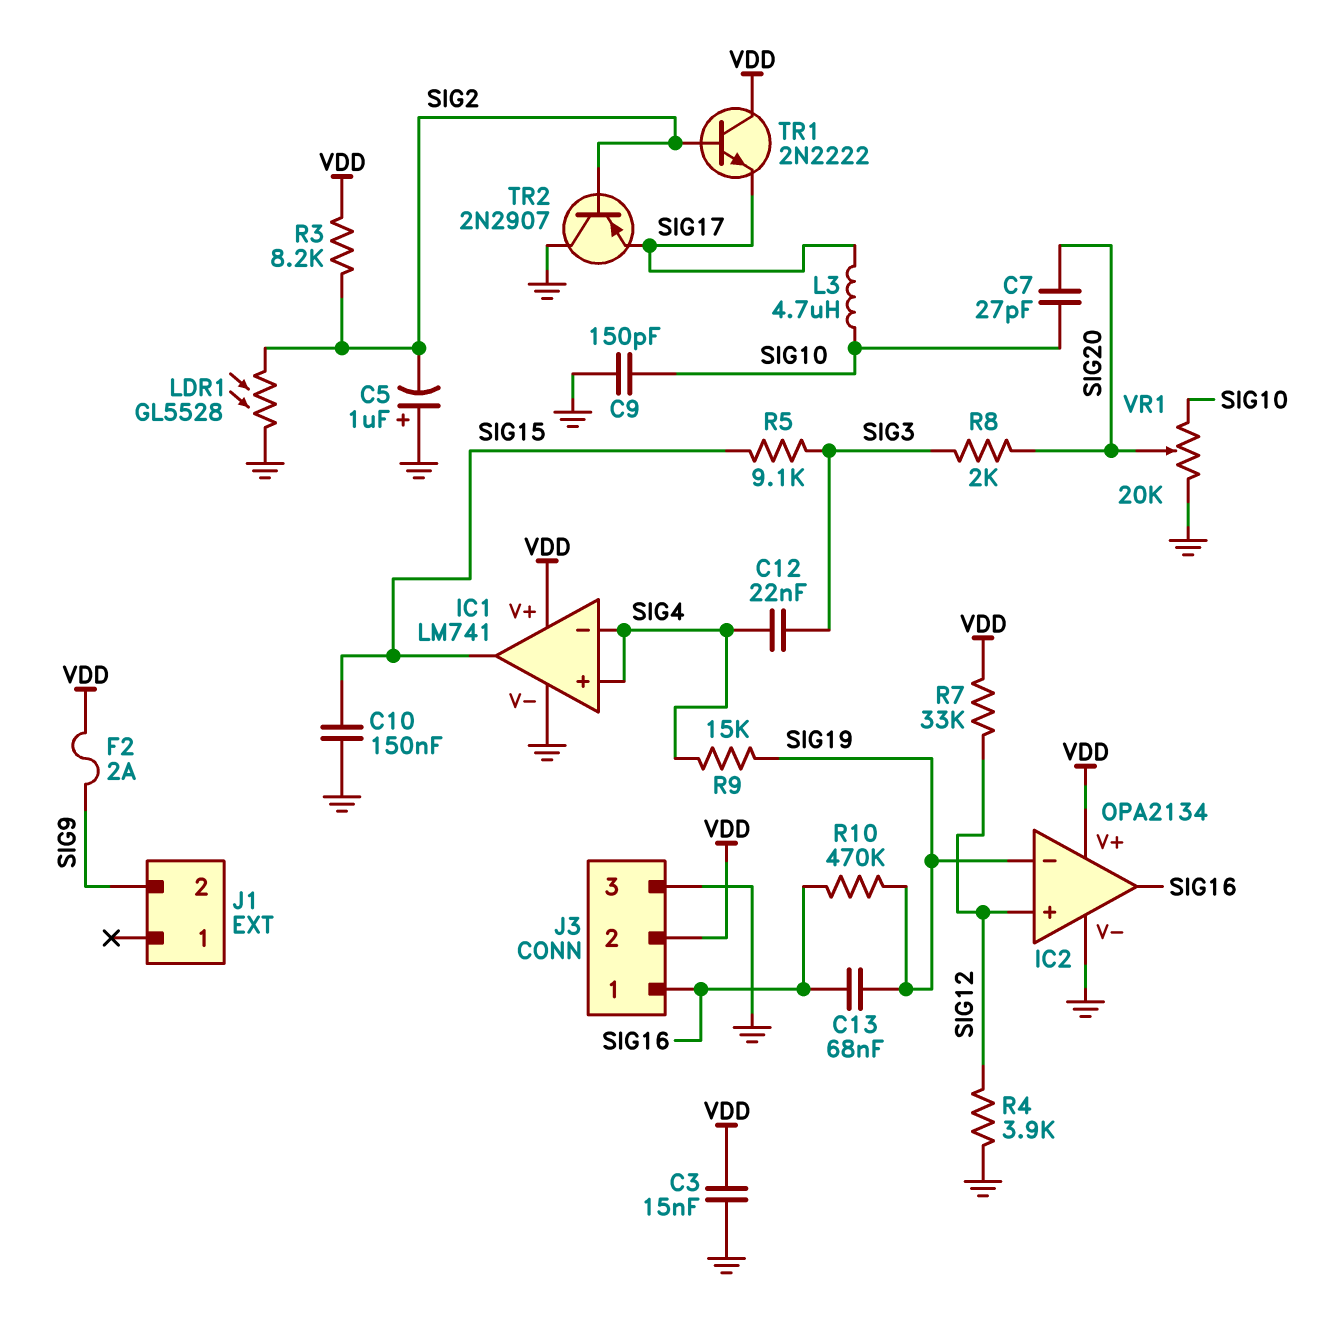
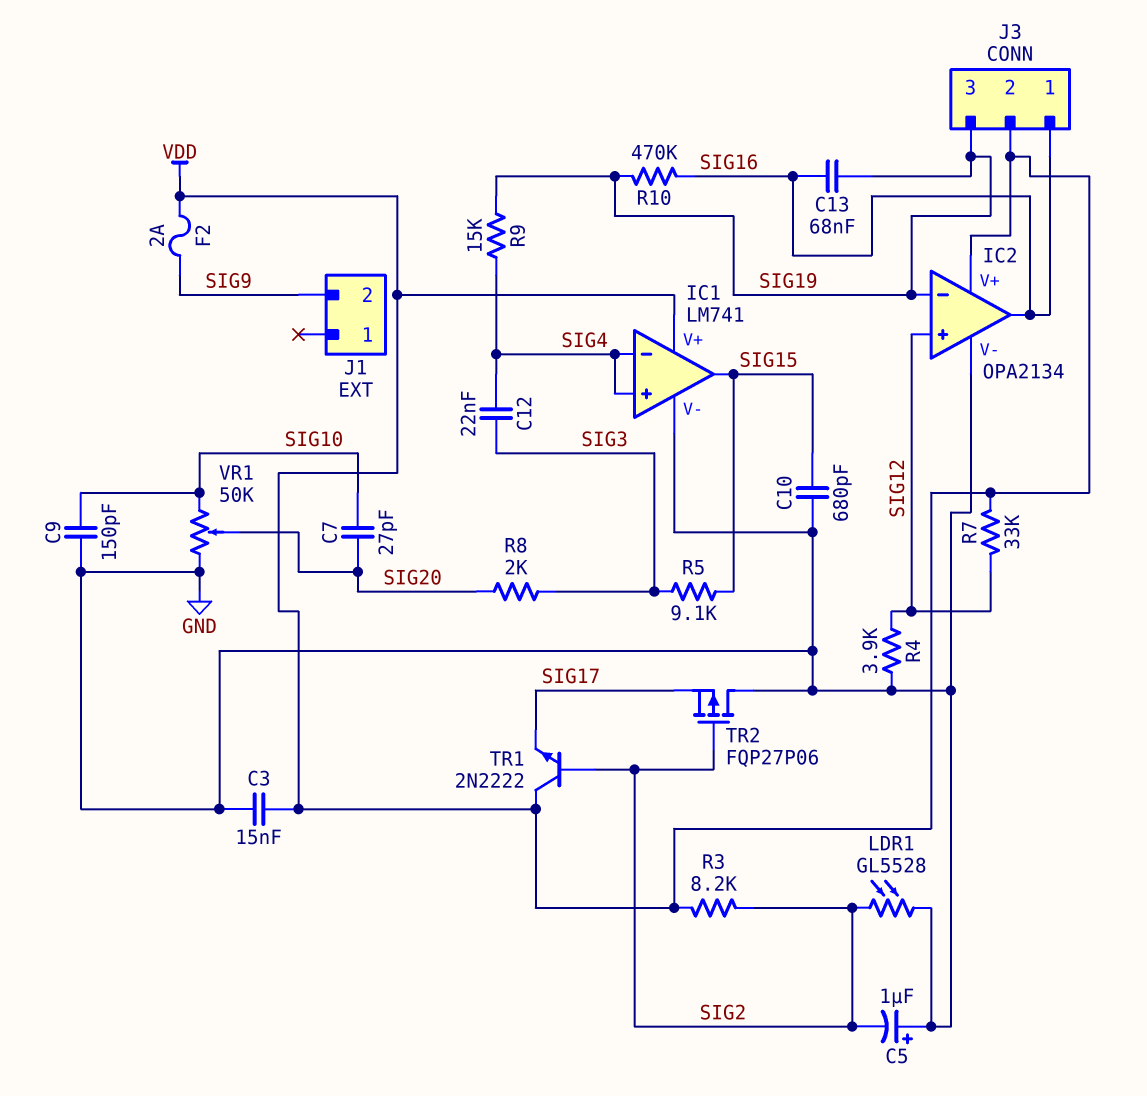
C10: 150nF (GND, SIG15) -> 680pF (GND, SIG15)
J3 pin 3: GND -> SIG19
L3: 4.7uH (SIG10, SIG17) -> none
TR2: PNP 2N2907 (B SIG2, C GND, E SIG17) -> PMOS FQP27P06 (G SIG2, D GND, S SIG17)
VR1: 20k (GND, SIG10, wiper SIG20) -> 50k (GND, SIG10, wiper SIG20)

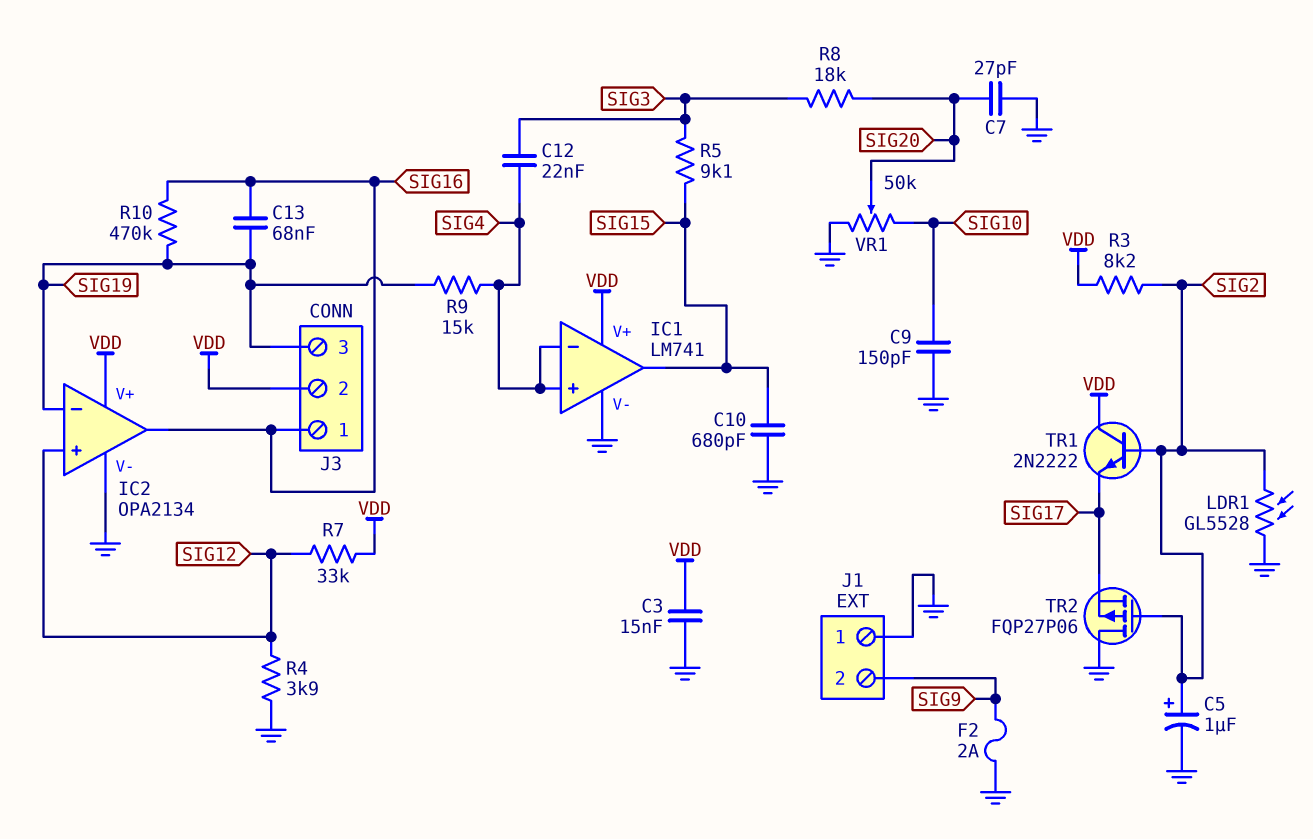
C5: 1uF (plus GND, minus SIG2) -> 1uF (plus SIG2, minus GND)
C7: 27pF (SIG10, SIG20) -> 27pF (GND, SIG20)
F2: 2A (SIG9, VDD) -> 2A (GND, SIG9)
J1 pin 1: none -> GND
R8: 2k (SIG3, SIG20) -> 18k (SIG3, SIG20)

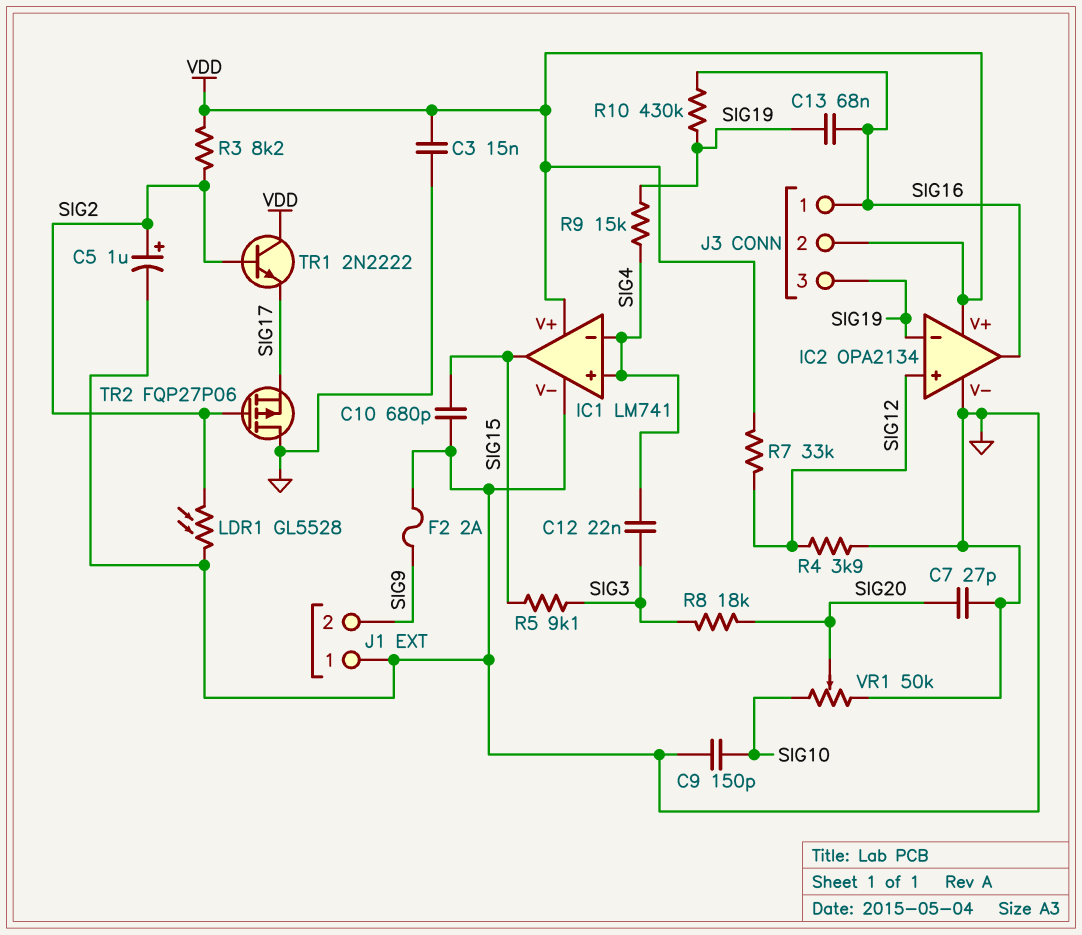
R10: 470k (SIG16, SIG19) -> 430k (SIG16, SIG19)

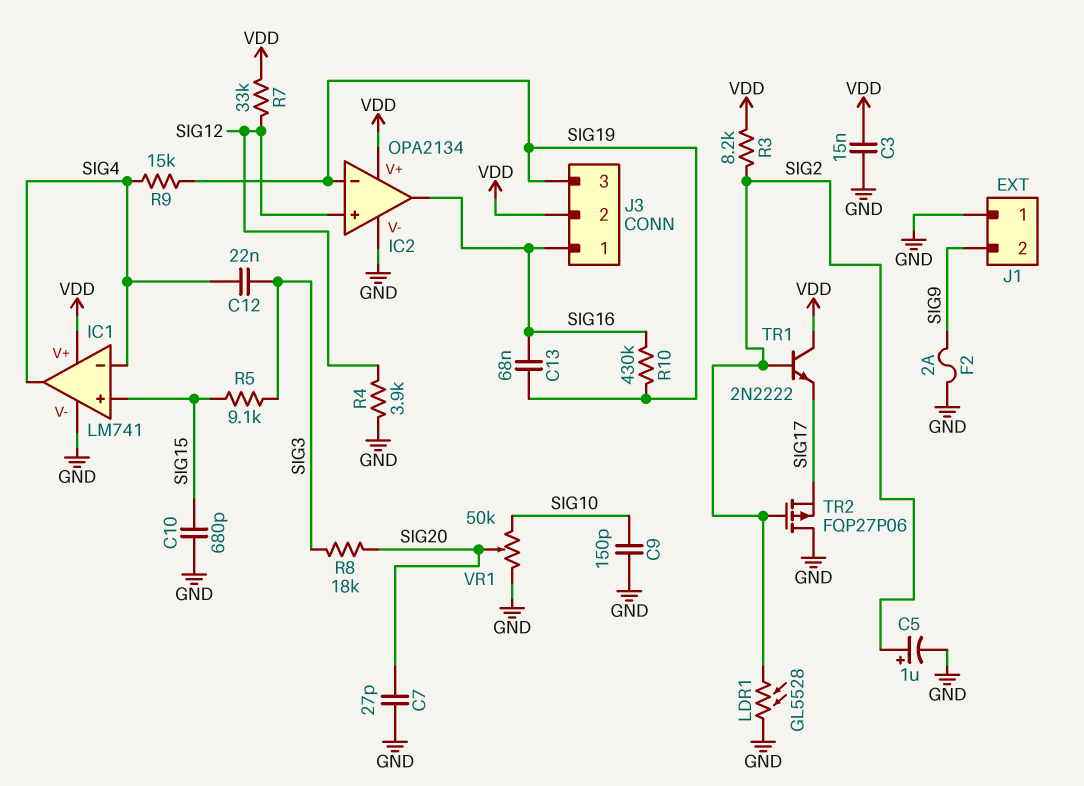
IC1 pin in+: SIG4 -> SIG15
IC1 pin out: SIG15 -> SIG4

